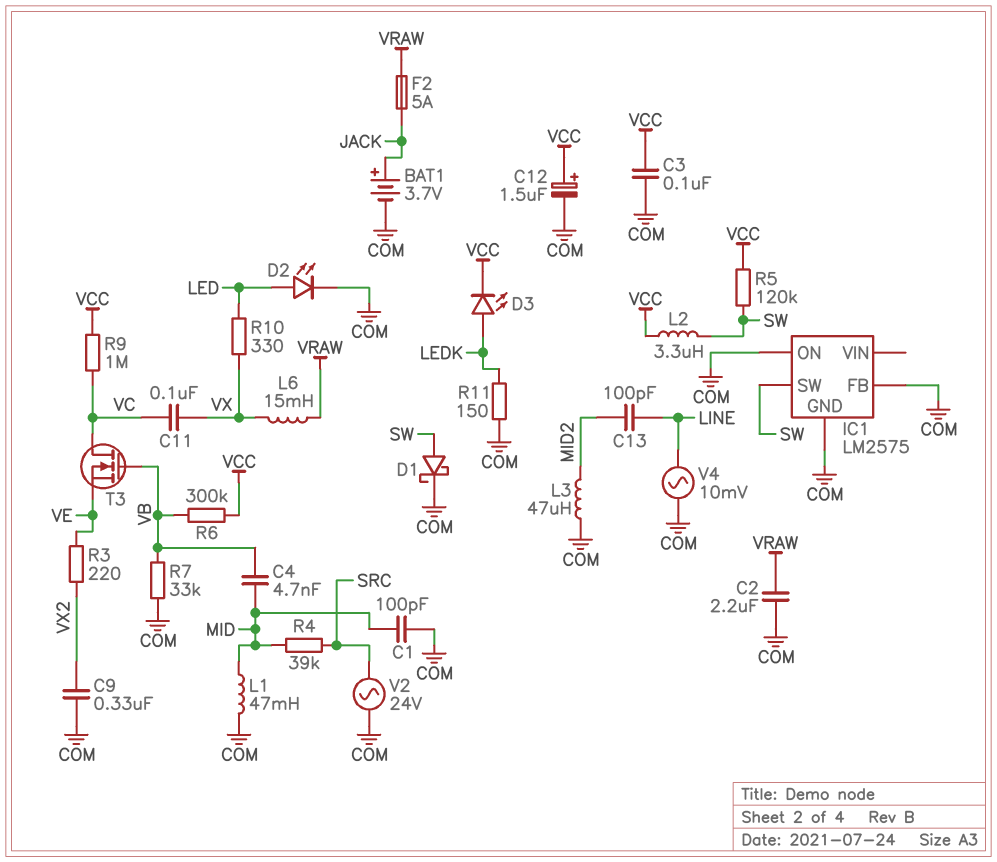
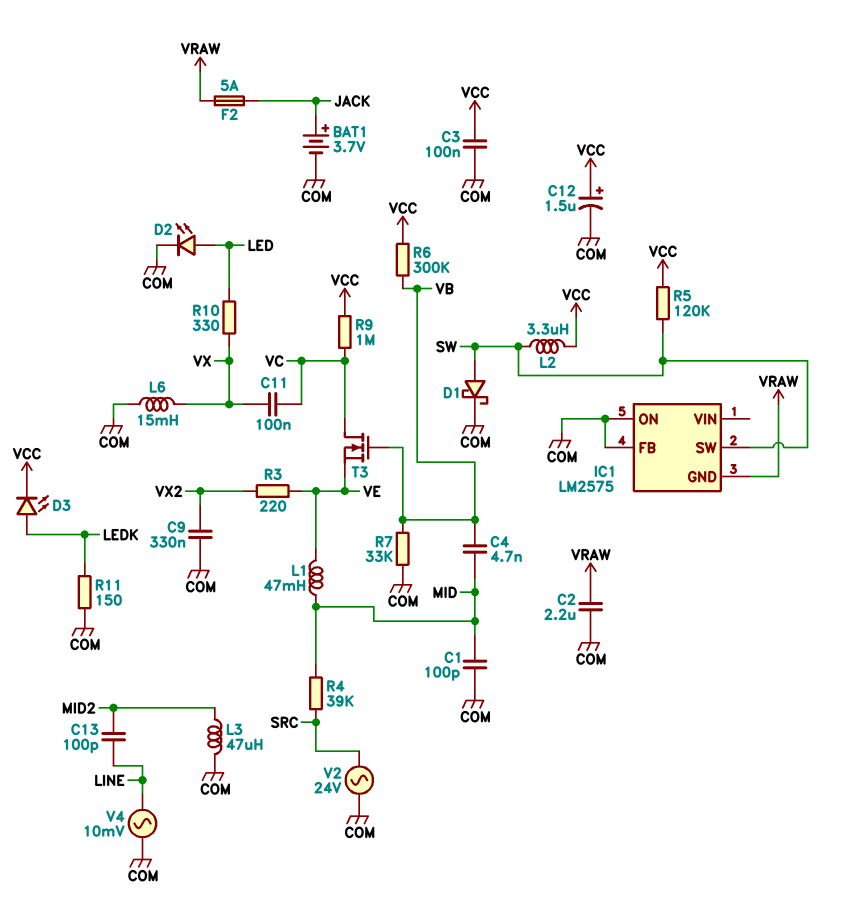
IC1 pin GND: COM -> VRAW
L1: 47mH (COM, MID) -> 47mH (MID, VE)
L6: 15mH (VRAW, VX) -> 15mH (COM, VX)

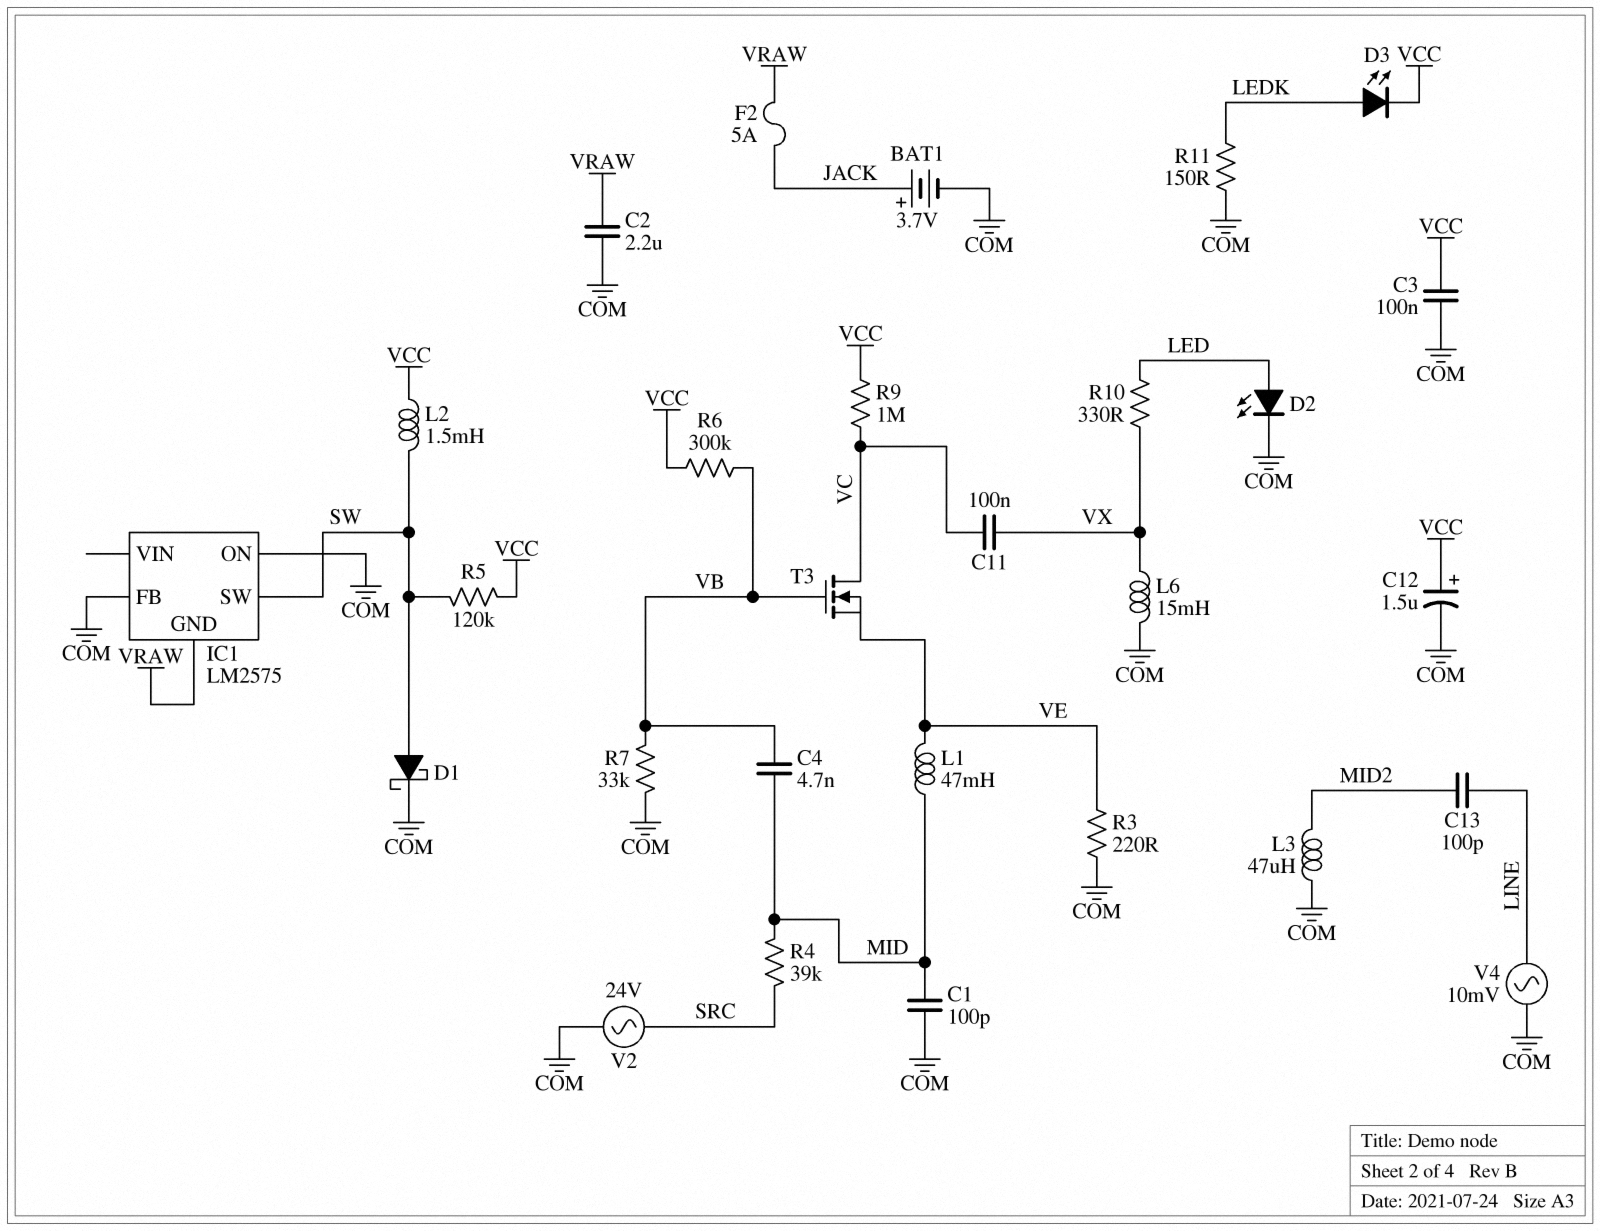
C9: 330nF (COM, VX2) -> none
L2: 3.3uH (SW, VCC) -> 1.5mH (SW, VCC)
R3: 220 (VE, VX2) -> 220 (COM, VE)

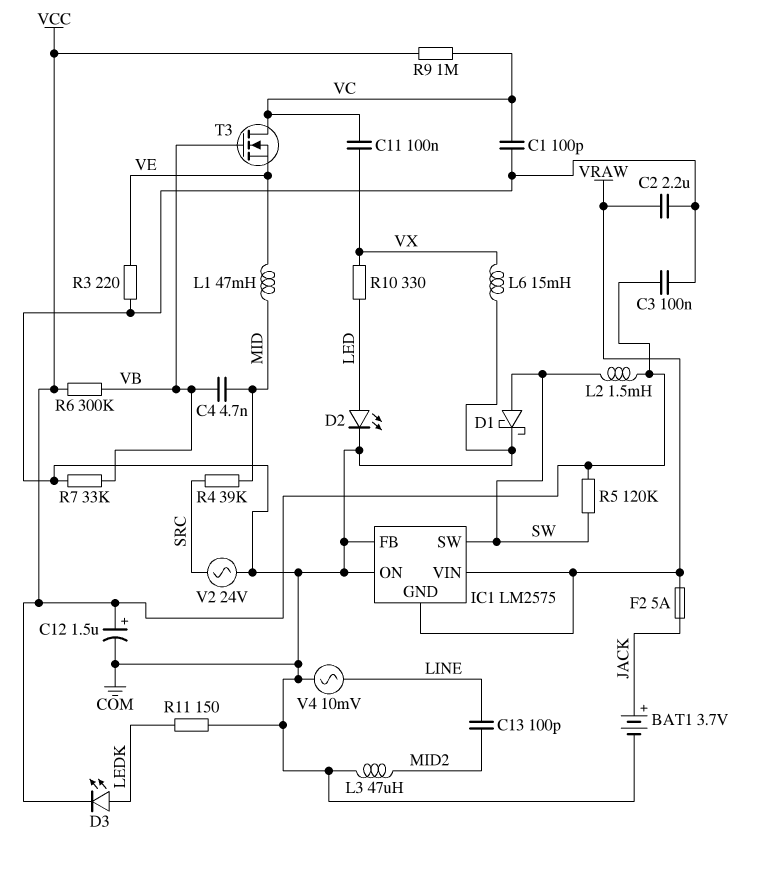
C1: 100pF (COM, MID) -> 100pF (COM, VC)
IC1 pin VIN: none -> VRAW

